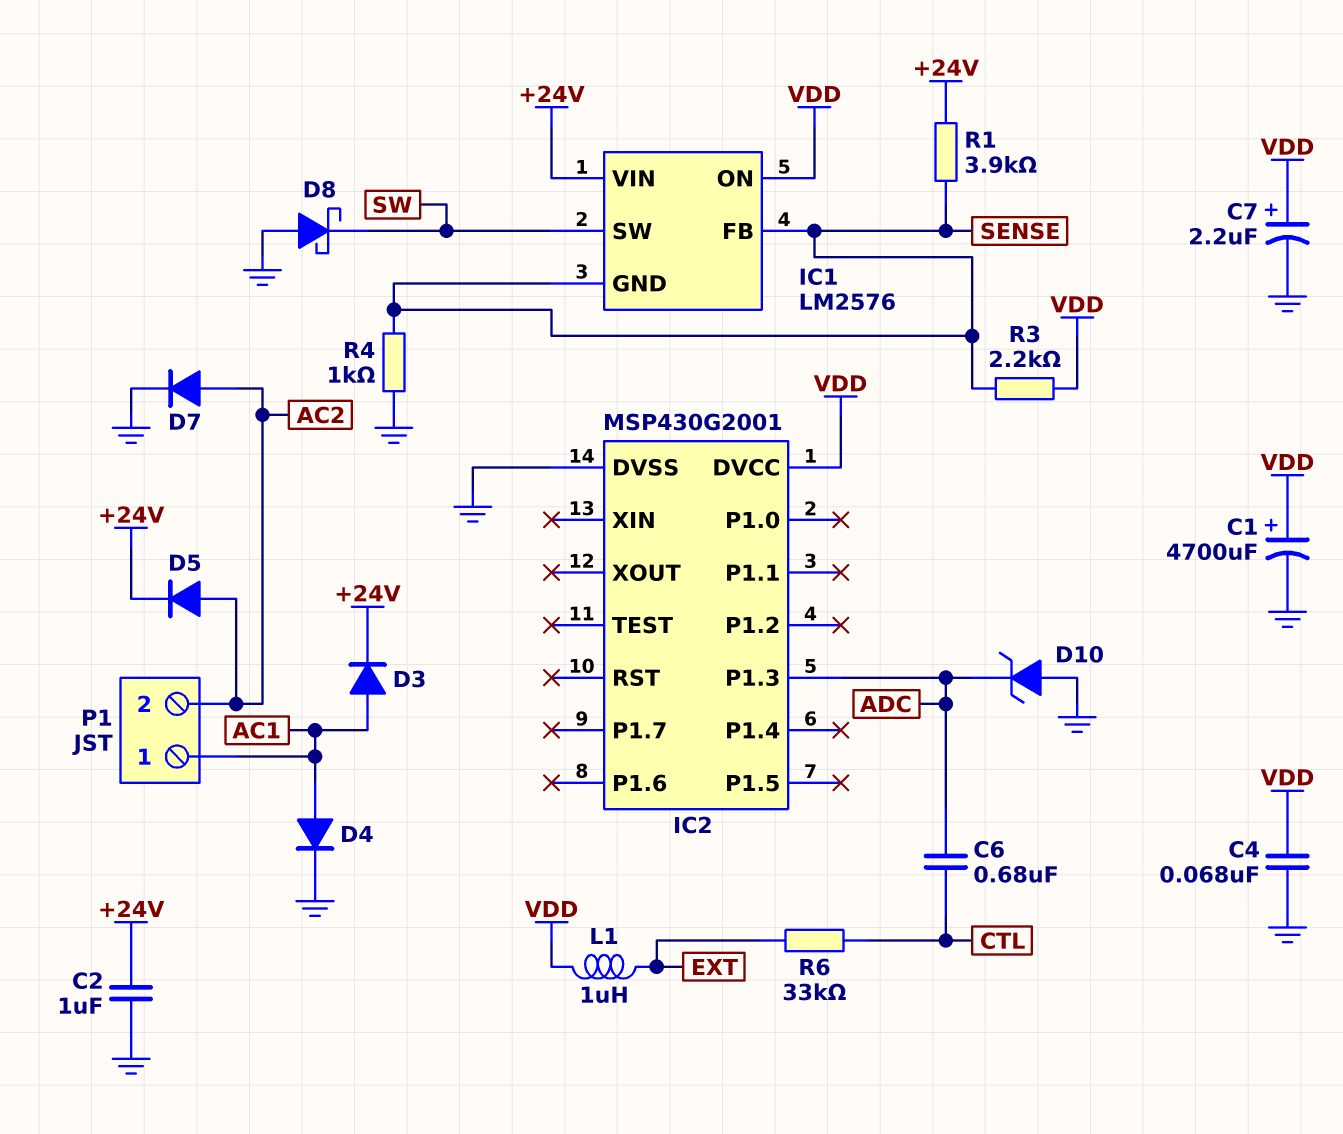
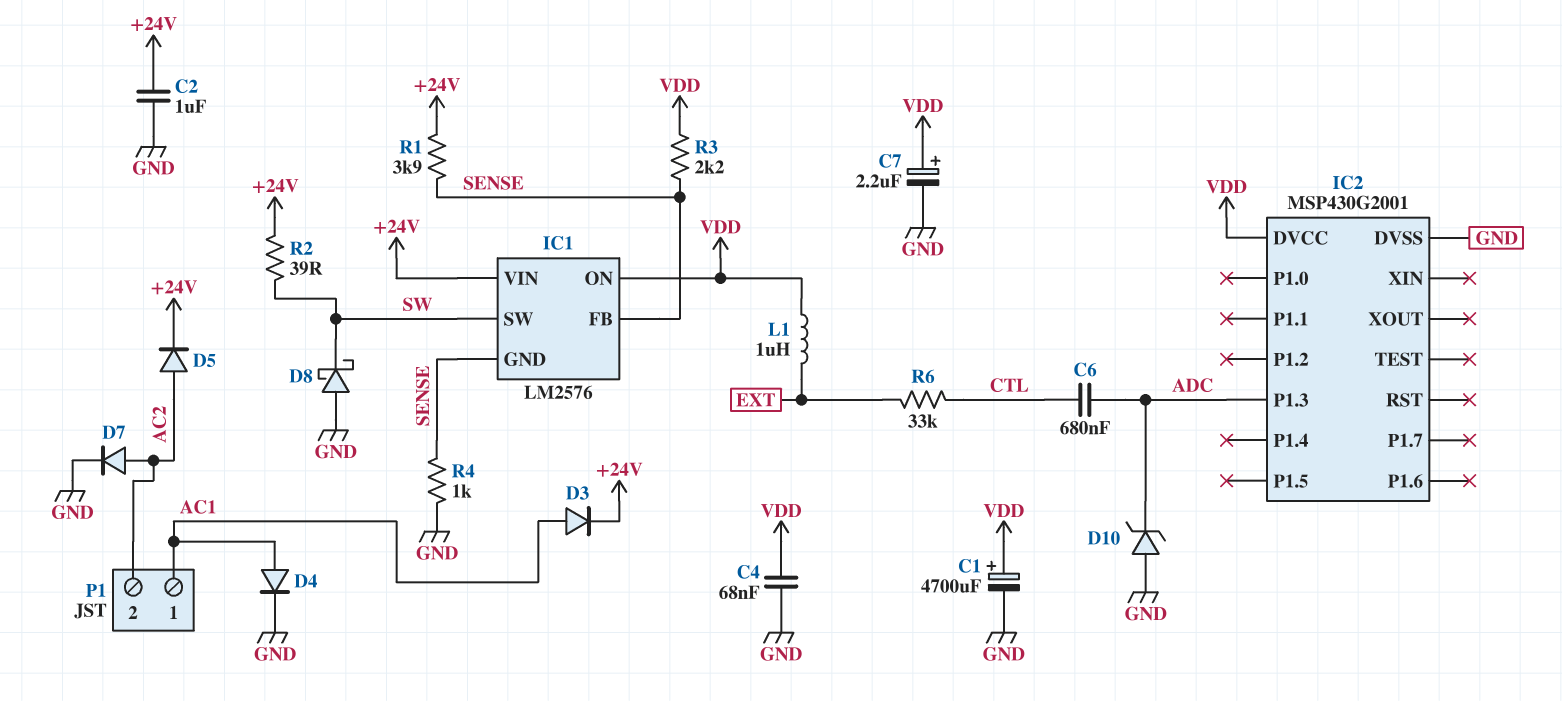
R2: none -> 39 (+24V, SW)

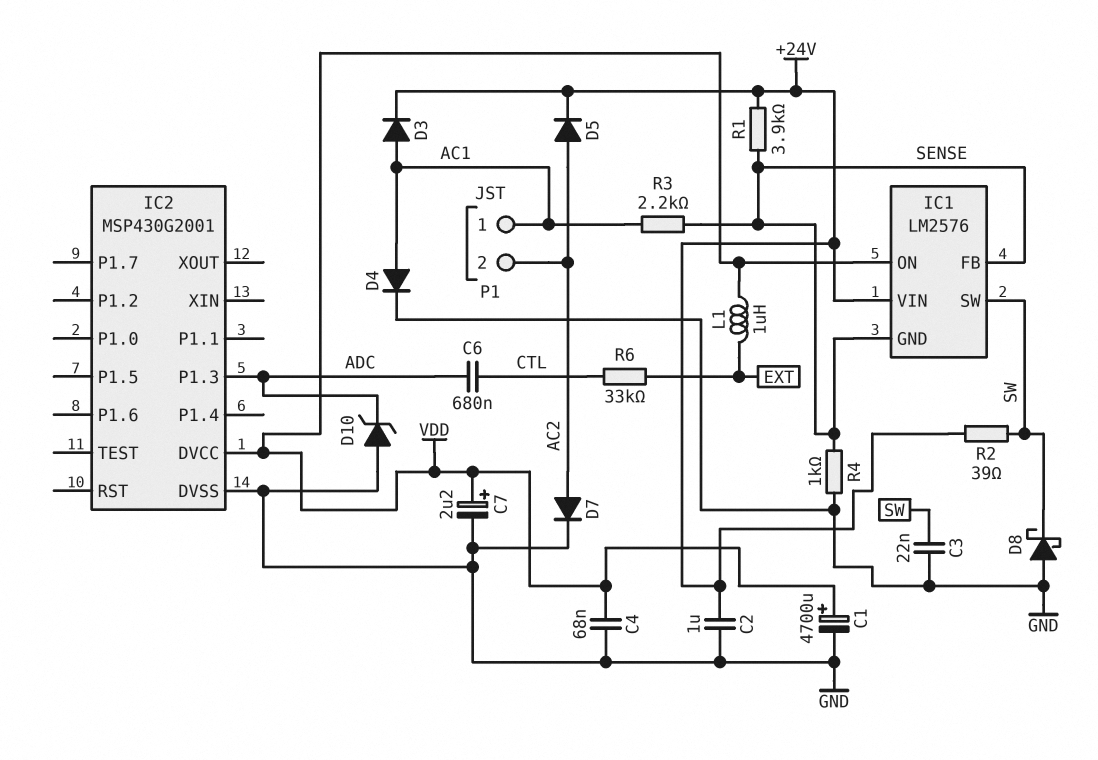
C3: none -> 22nF (GND, SW)
R3: 2.2k (SENSE, VDD) -> 2.2k (AC1, SENSE)

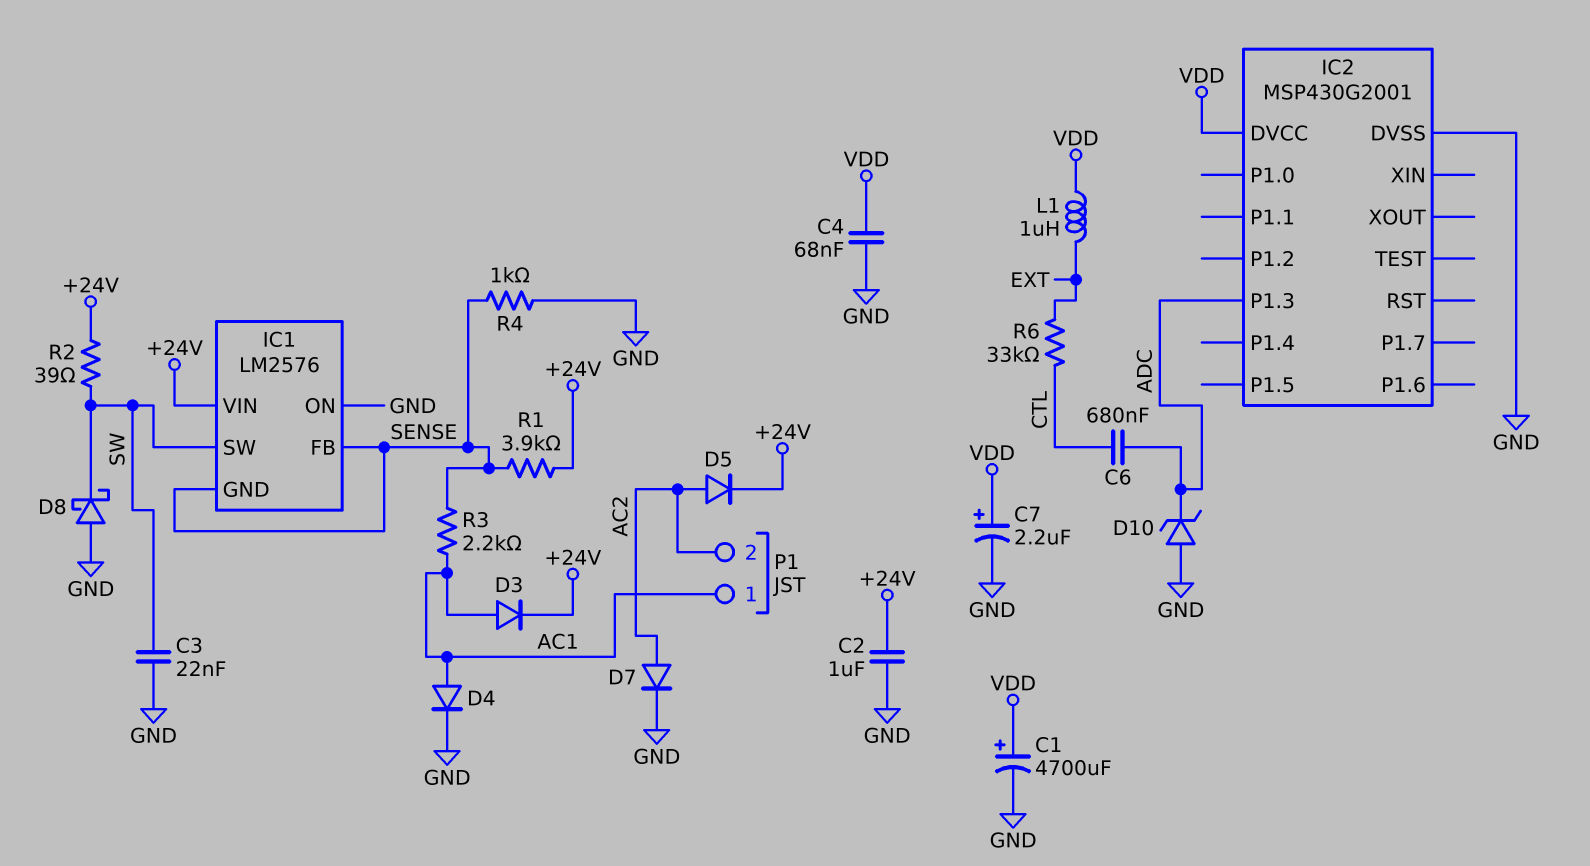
IC1 pin ON: VDD -> GND

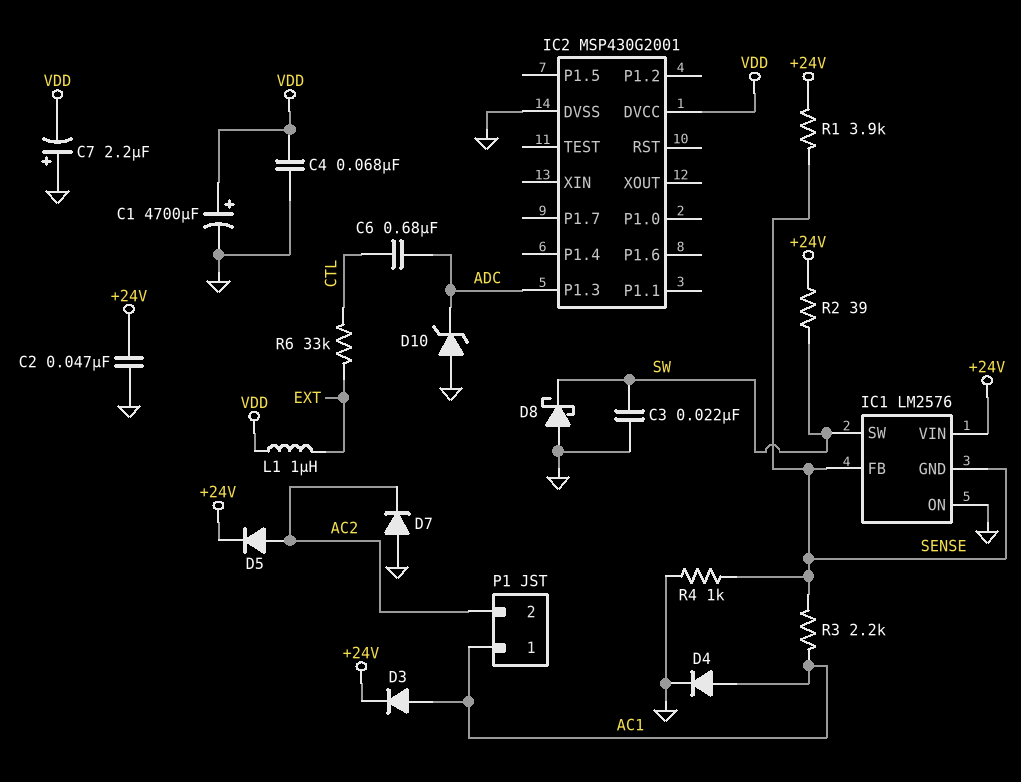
C2: 1uF (+24V, GND) -> 47nF (+24V, GND)
C7: 2.2uF (plus VDD, minus GND) -> 2.2uF (plus GND, minus VDD)
D7: diode (A AC2, K GND) -> diode (A GND, K AC2)

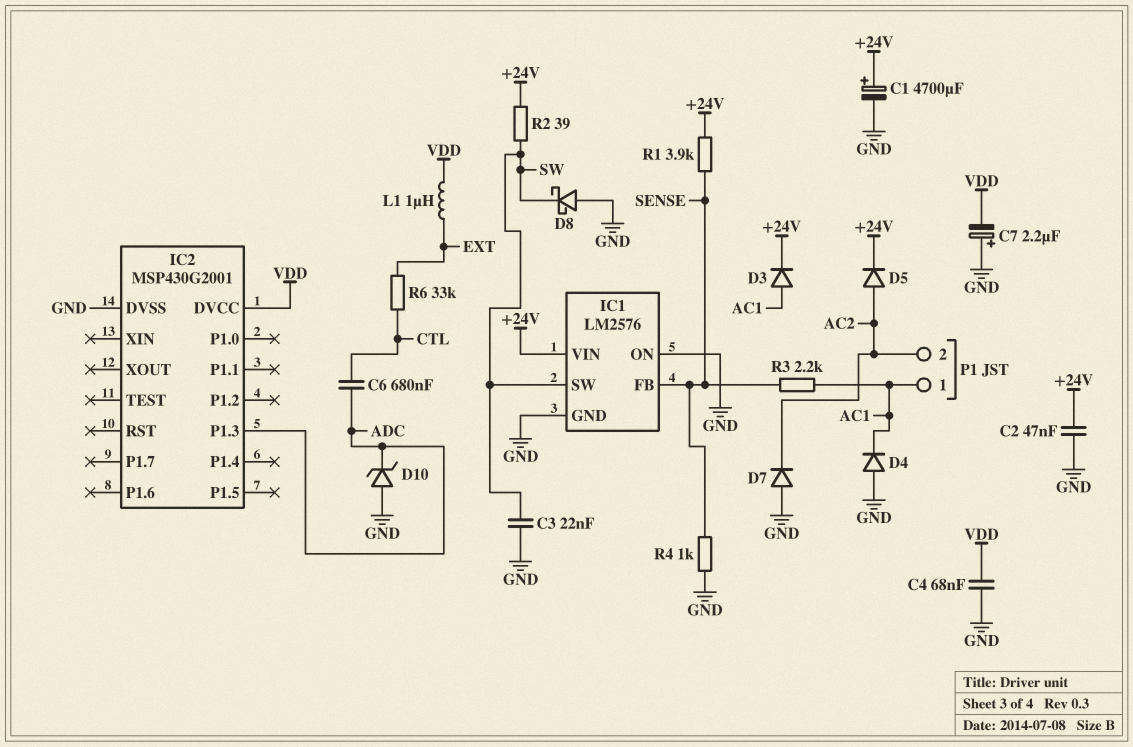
C1: 4700uF (plus VDD, minus GND) -> 4700uF (plus +24V, minus GND)
D4: diode (A AC1, K GND) -> diode (A GND, K AC1)
IC1 pin GND: SENSE -> GND

